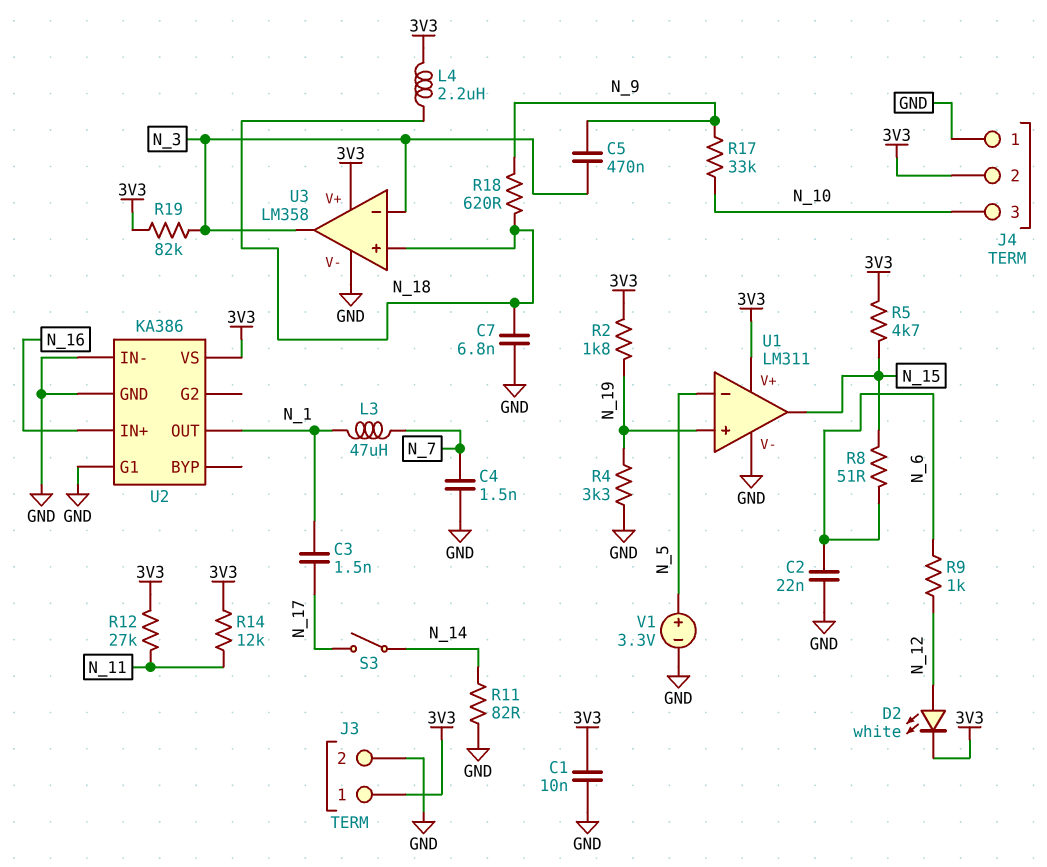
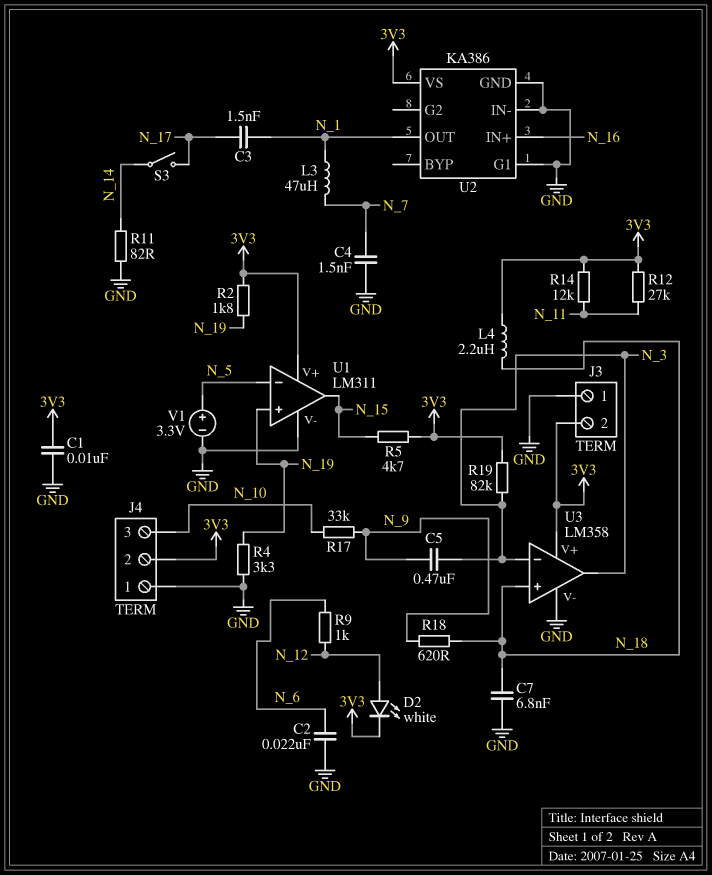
J3 pin 1: 3V3 -> GND
J3 pin 2: GND -> 3V3
R8: 51 (N_6, N_15) -> none

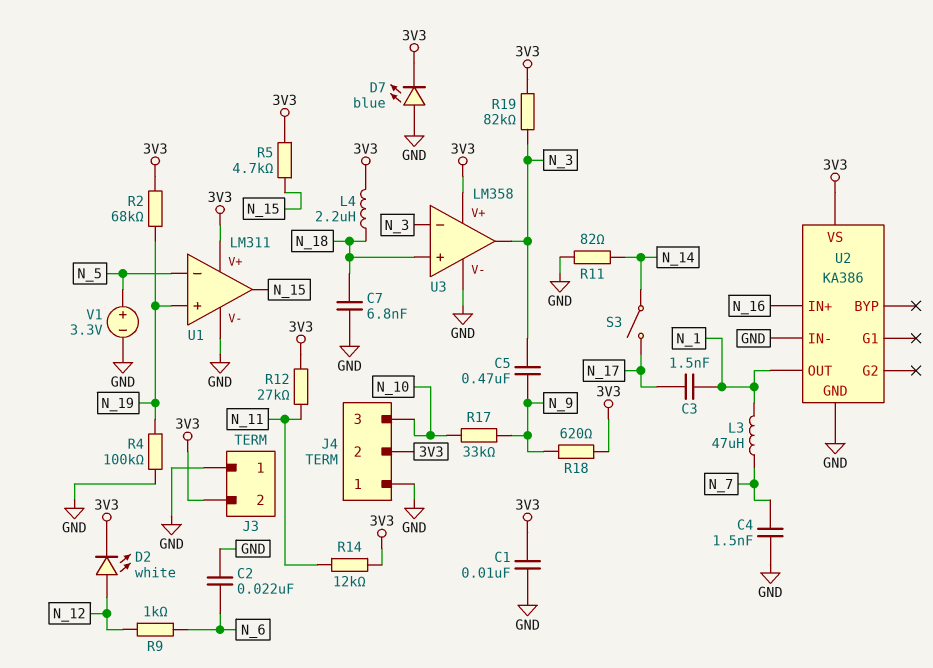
D7: none -> LED blue (A GND, K 3V3)
R2: 1.8k (3V3, N_19) -> 68k (3V3, N_19)
R4: 3.3k (GND, N_19) -> 100k (GND, N_19)
R18: 620 (N_9, N_18) -> 620 (3V3, N_9)
U2 pin G1: GND -> none

